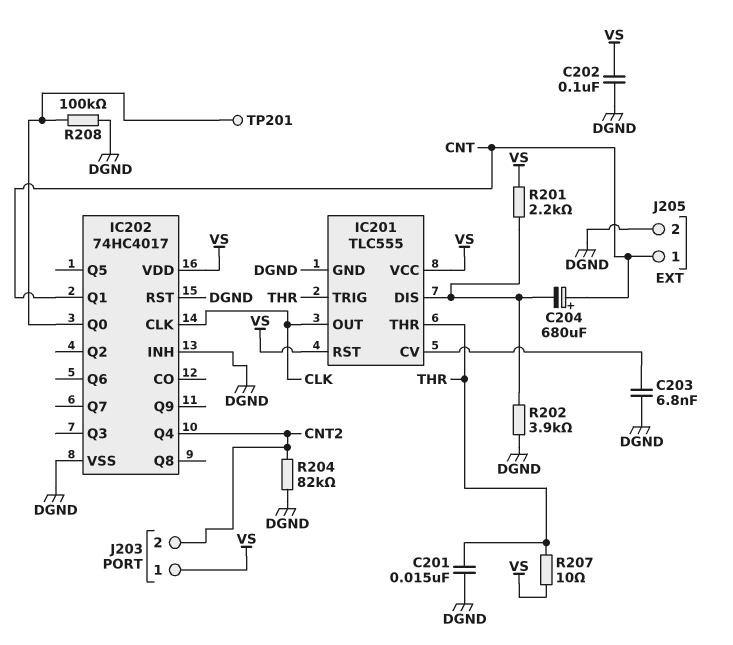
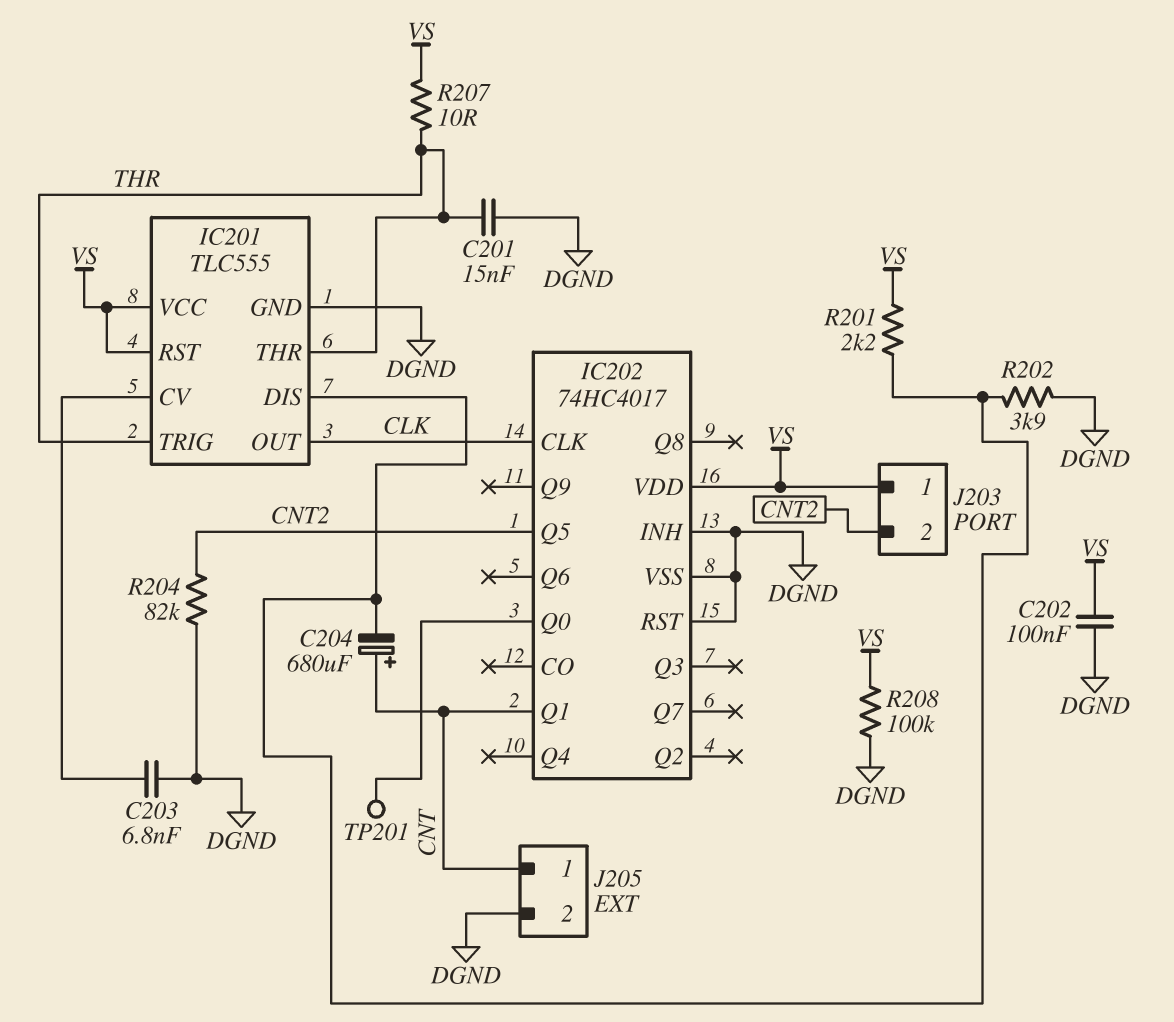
IC202 pin Q4: CNT2 -> none
IC202 pin Q5: none -> CNT2
R208: 100k (DGND, IC202/Q0) -> 100k (DGND, VS)

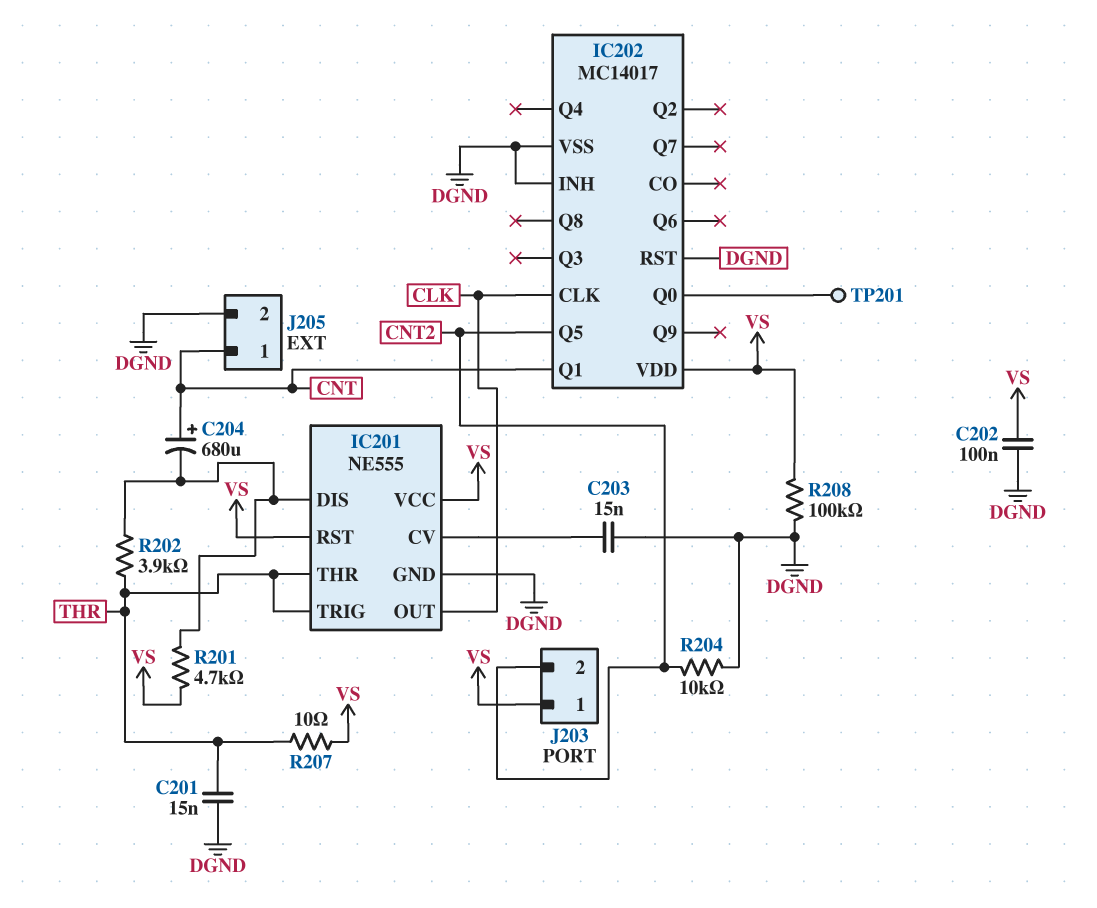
C203: 6.8nF (DGND, IC201/CV) -> 15nF (DGND, IC201/CV)
IC201: TLC555 -> NE555
IC202: 74HC4017 -> MC14017
R201: 2.2k (IC201/DIS, VS) -> 4.7k (IC201/DIS, VS)
R202: 3.9k (DGND, IC201/DIS) -> 3.9k (IC201/DIS, THR)
R204: 82k (CNT2, DGND) -> 10k (CNT2, DGND)

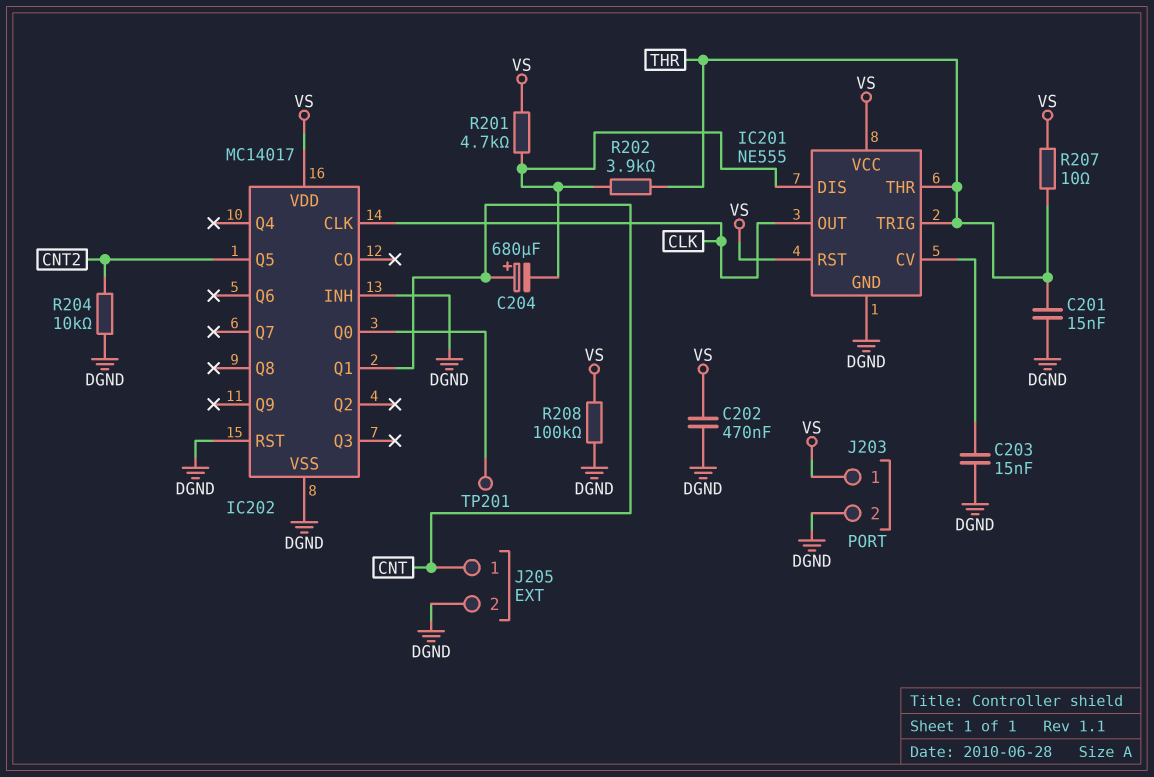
C202: 100nF (DGND, VS) -> 470nF (DGND, VS)
J203 pin 2: CNT2 -> DGND

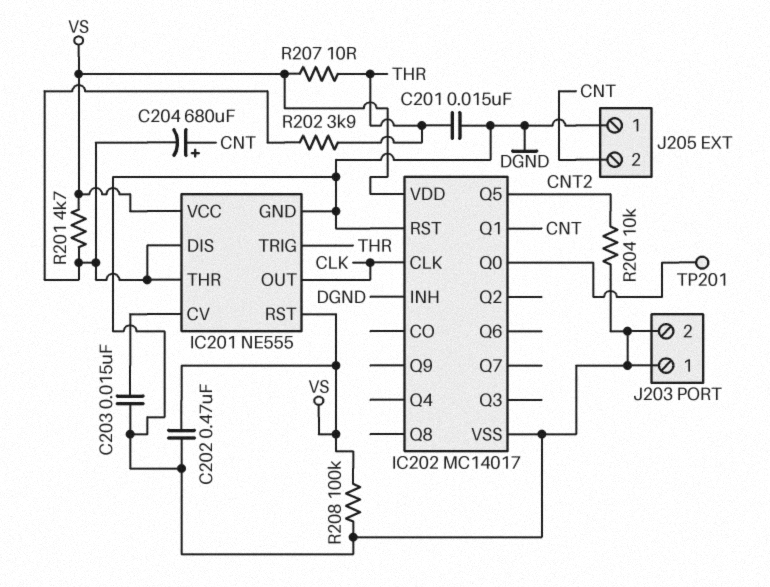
IC201 pin THR: THR -> IC201/DIS
J203 pin 1: VS -> DGND
J205 pin 1: CNT -> DGND
J205 pin 2: DGND -> CNT

